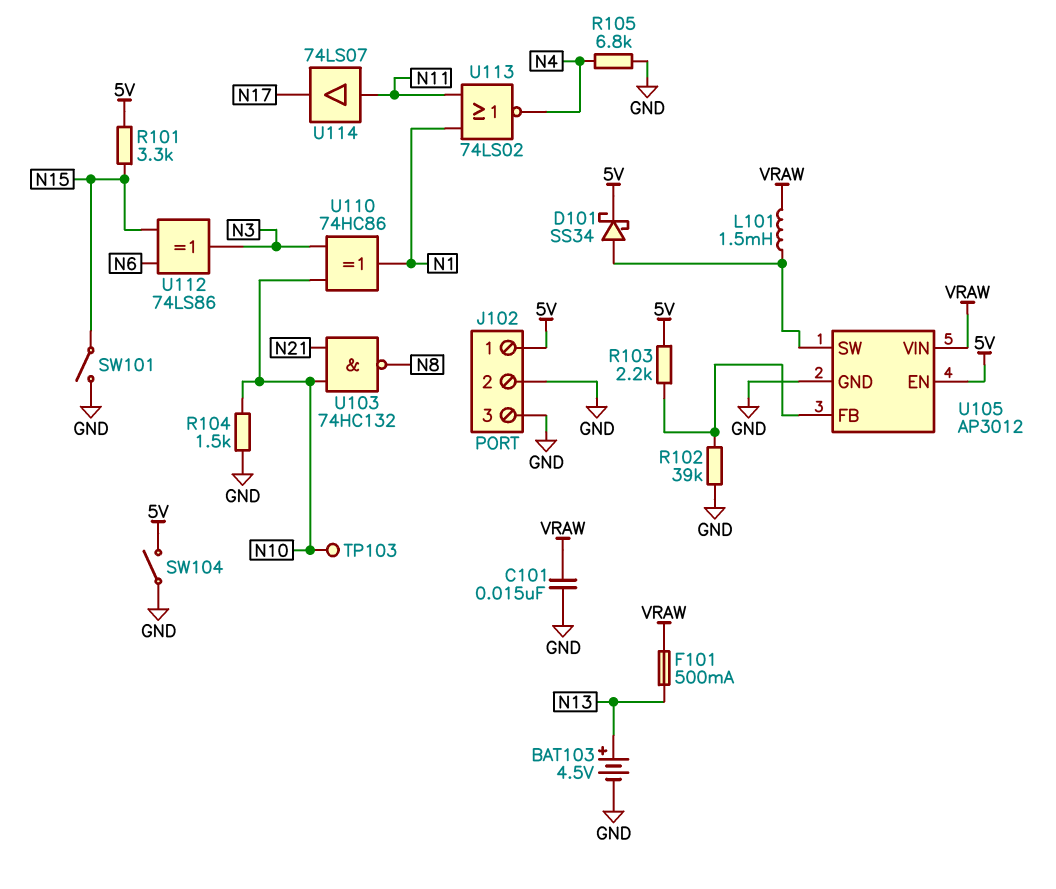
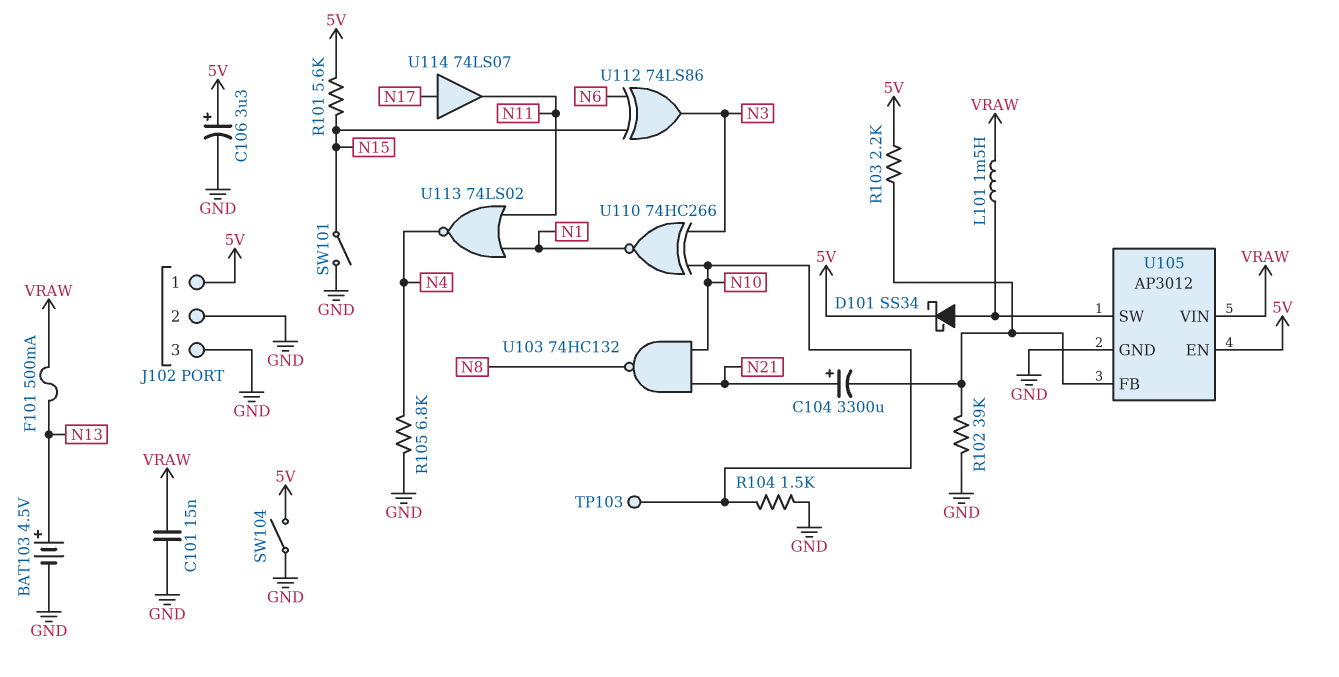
C104: none -> 3300uF (plus N21, minus U105/FB)
C106: none -> 3.3uF (plus 5V, minus GND)
R101: 3.3k (5V, N15) -> 5.6k (5V, N15)
U110: XOR 74HC86 (in N3, in N10, out N1) -> XNOR 74HC266 (in N3, in N10, out N1)
U114: buffer 74LS07 (in N11, out N17) -> buffer 74LS07 (in N17, out N11)

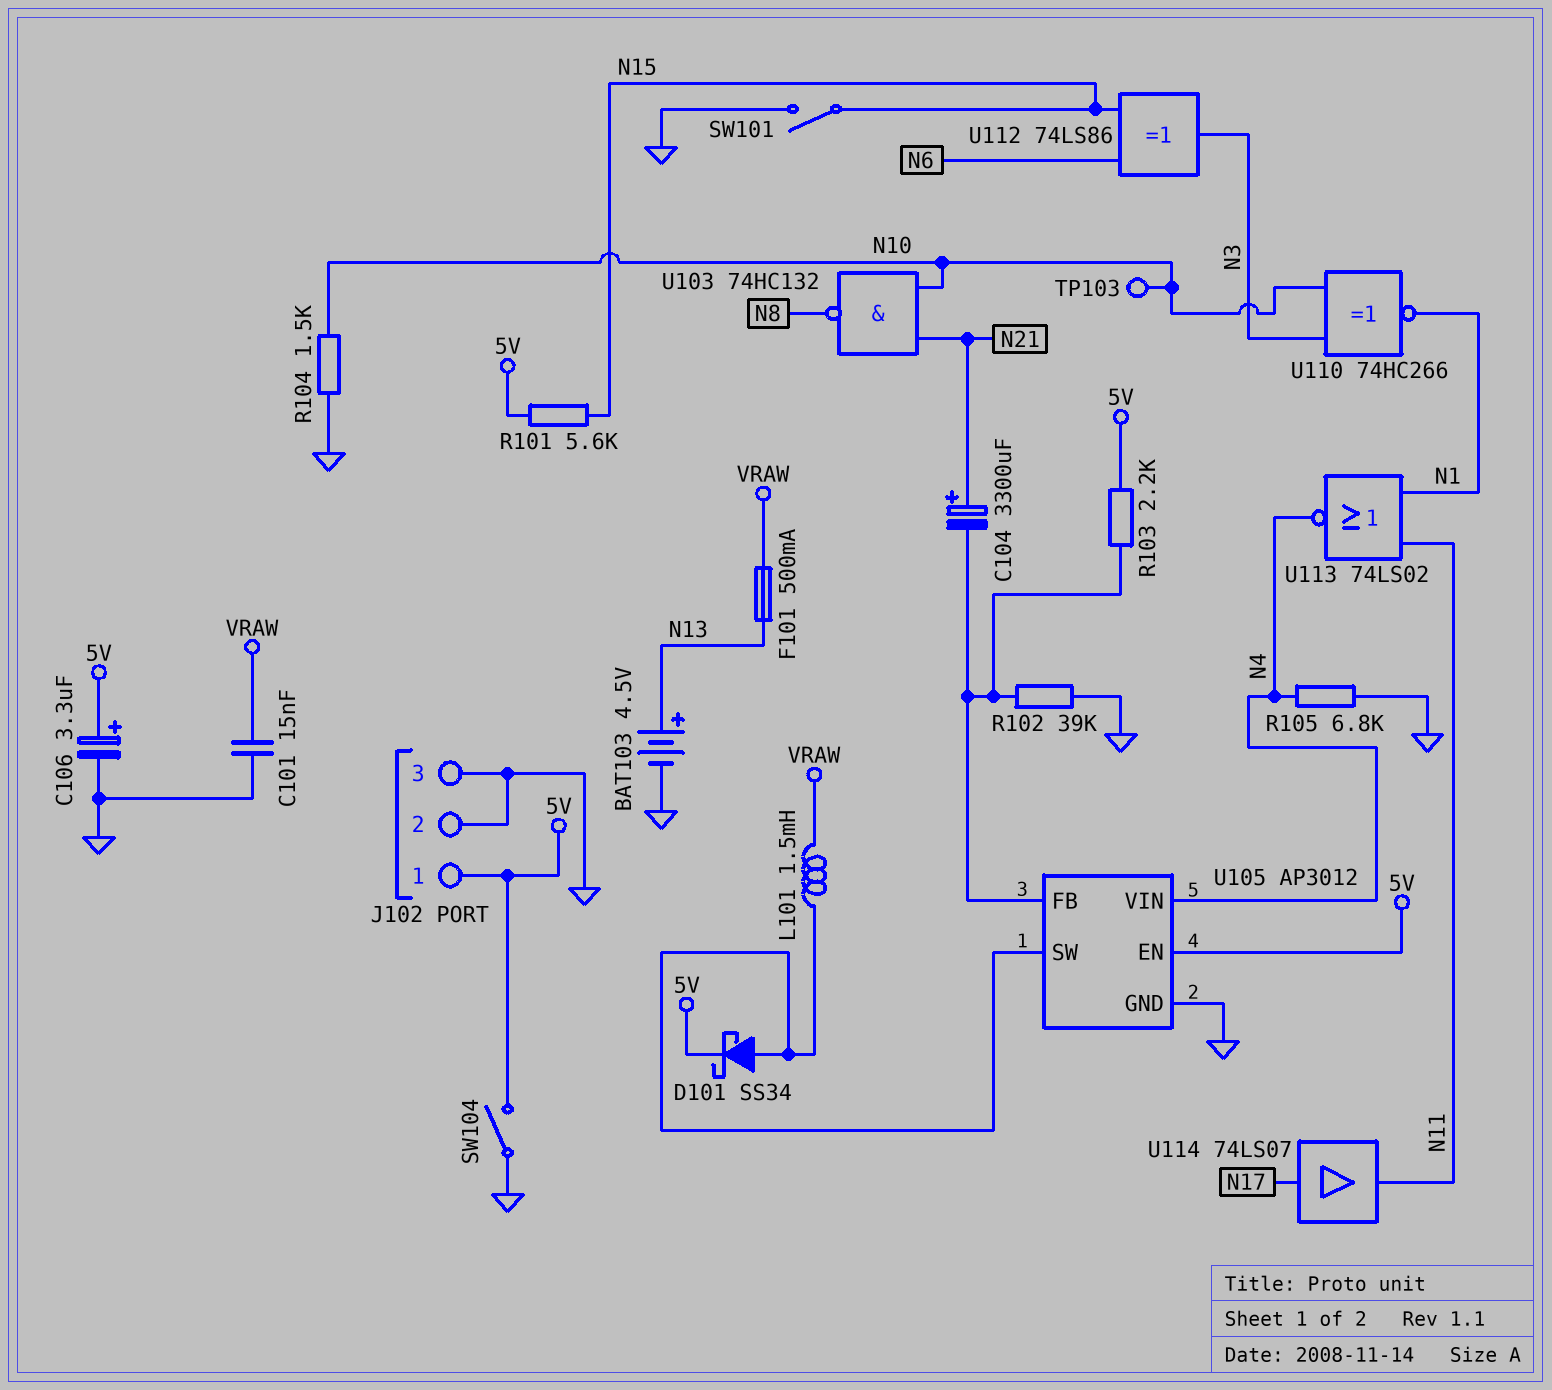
U105 pin VIN: VRAW -> N4

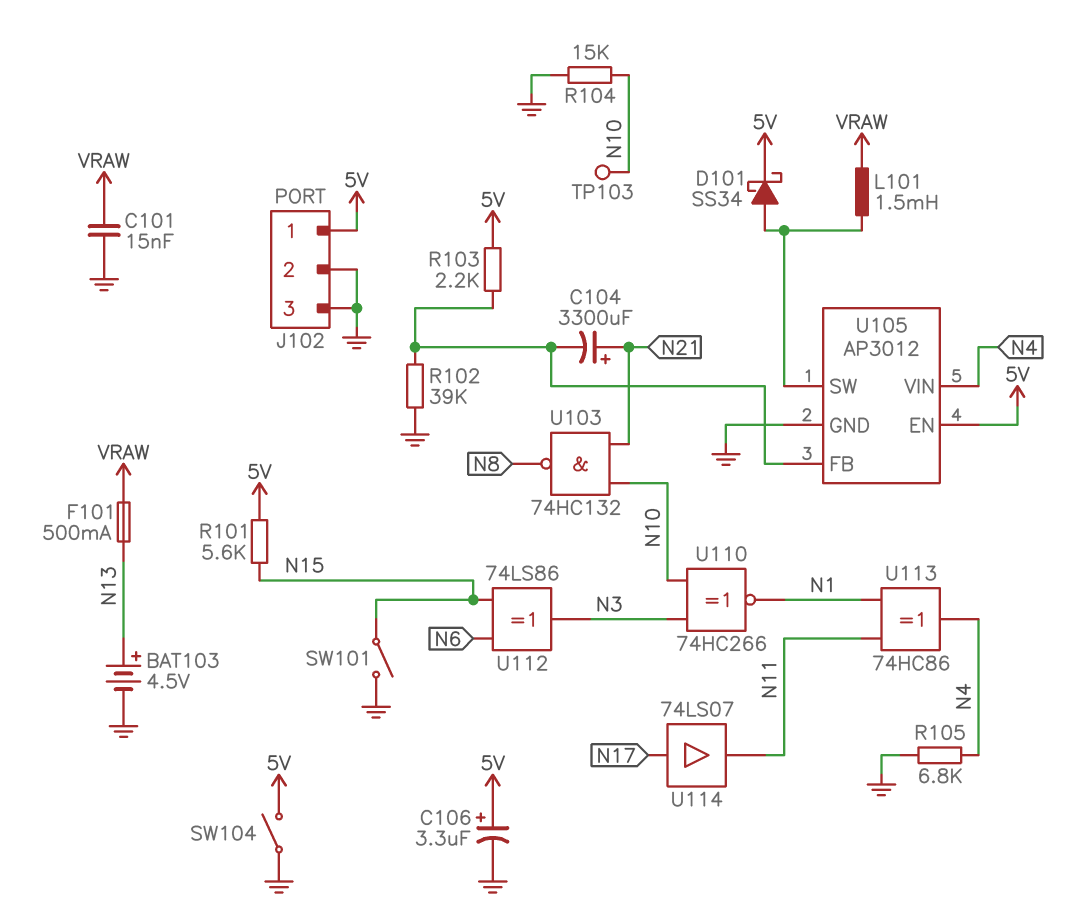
R104: 1.5k (GND, N10) -> 15k (GND, N10)
U113: NOR 74LS02 (in N1, in N11, out N4) -> XOR 74HC86 (in N1, in N11, out N4)

